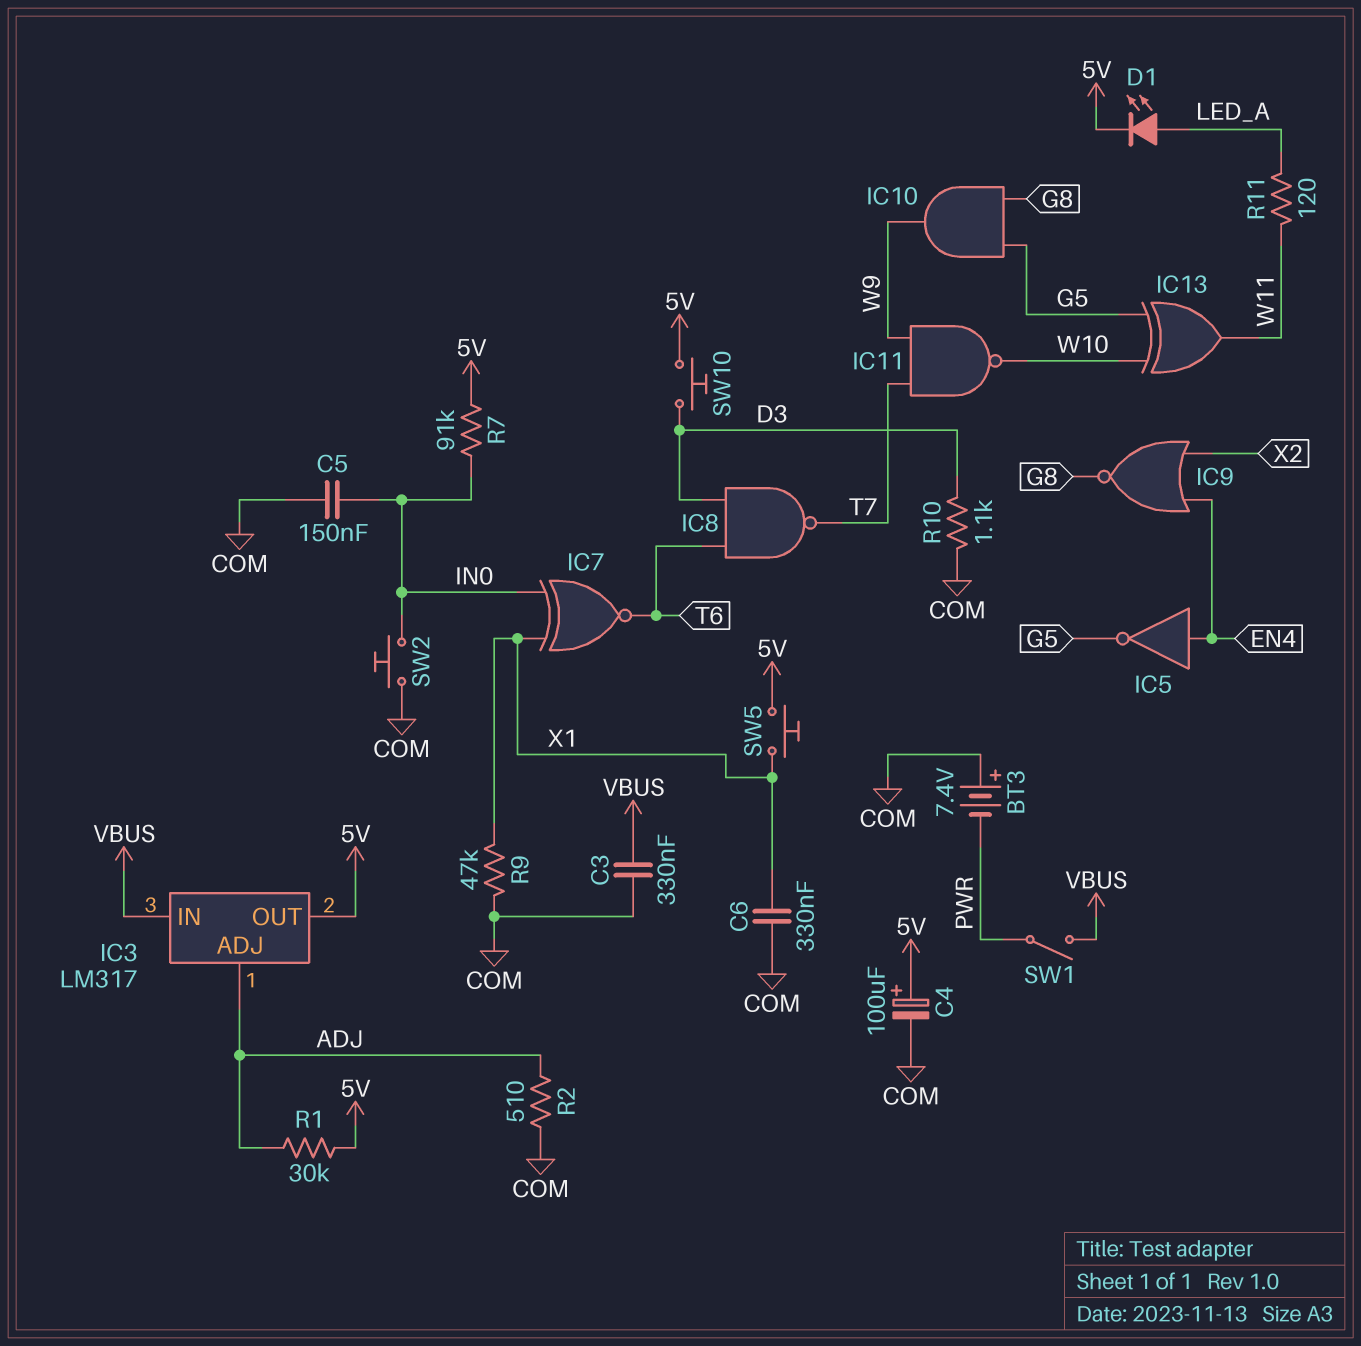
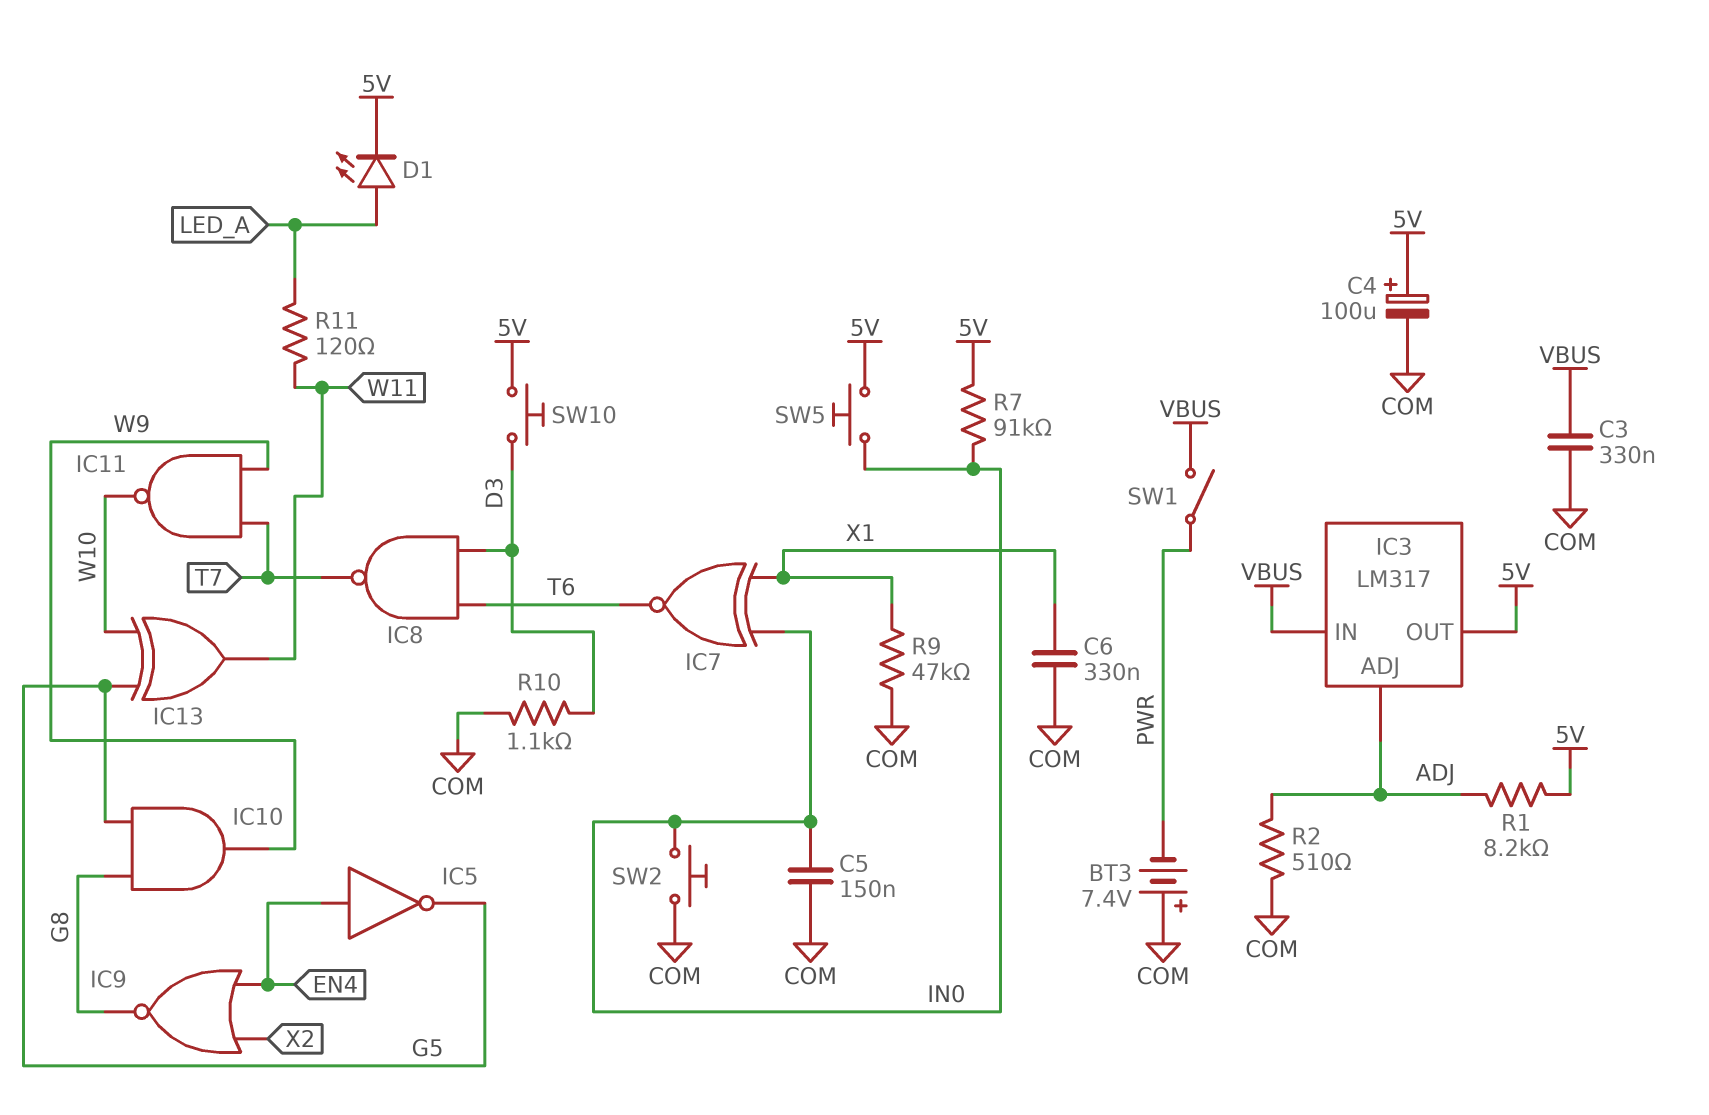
R1: 30k (5V, ADJ) -> 8.2k (5V, ADJ)
SW5: button (5V, X1) -> button (5V, IN0)

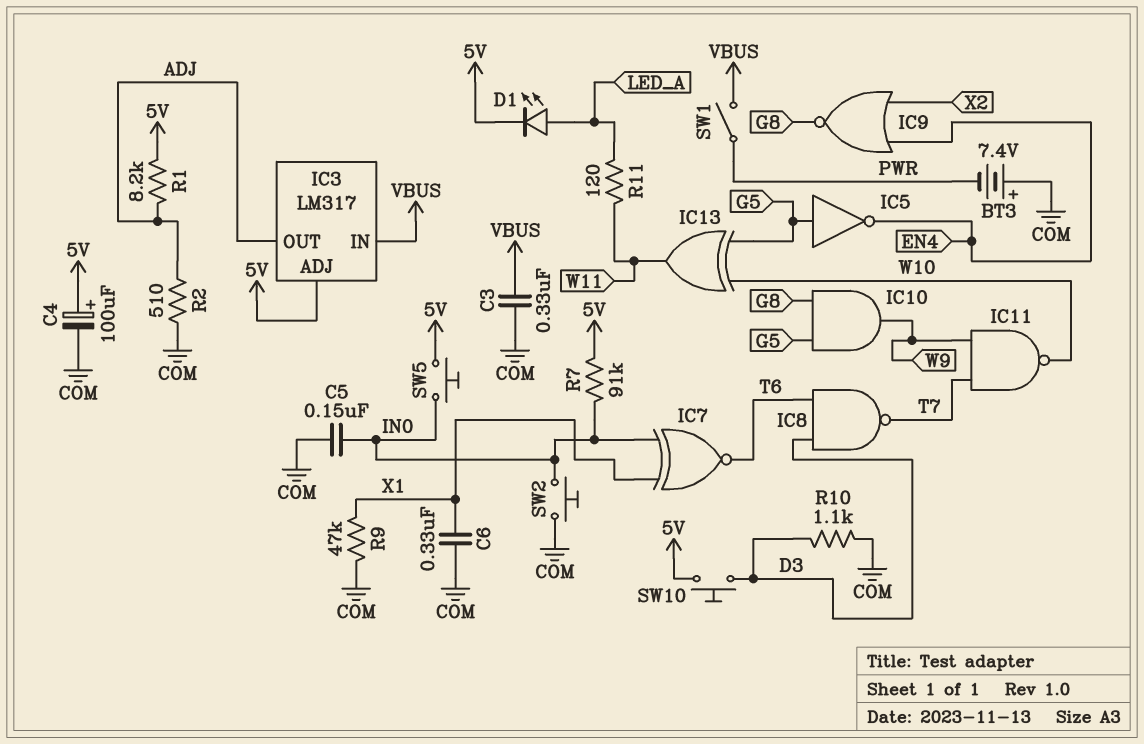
IC3 pin ADJ: ADJ -> 5V
IC3 pin OUT: 5V -> ADJ
IC5: NOT (in EN4, out G5) -> NOT (in G5, out EN4)

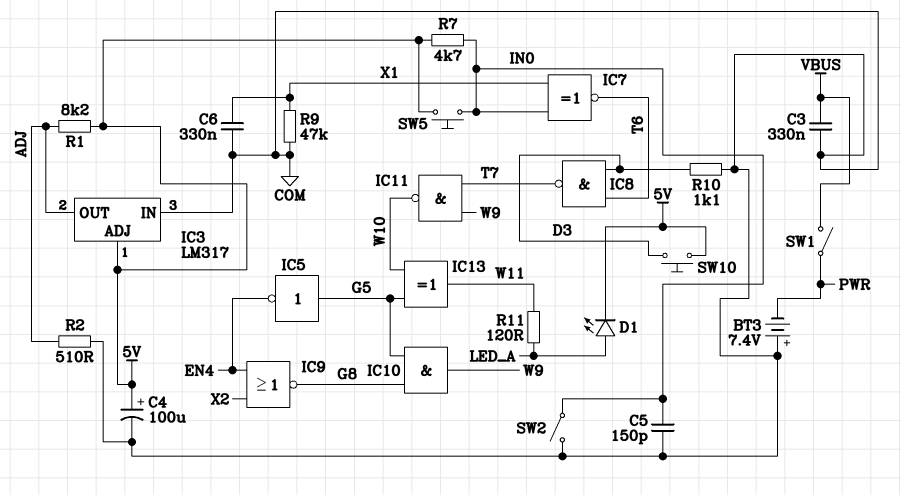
C5: 150nF (COM, IN0) -> 150pF (COM, IN0)
IC3 pin IN: VBUS -> COM
R7: 91k (5V, IN0) -> 4.7k (5V, IN0)
SW2: button (COM, IN0) -> switch (COM, IN0)

